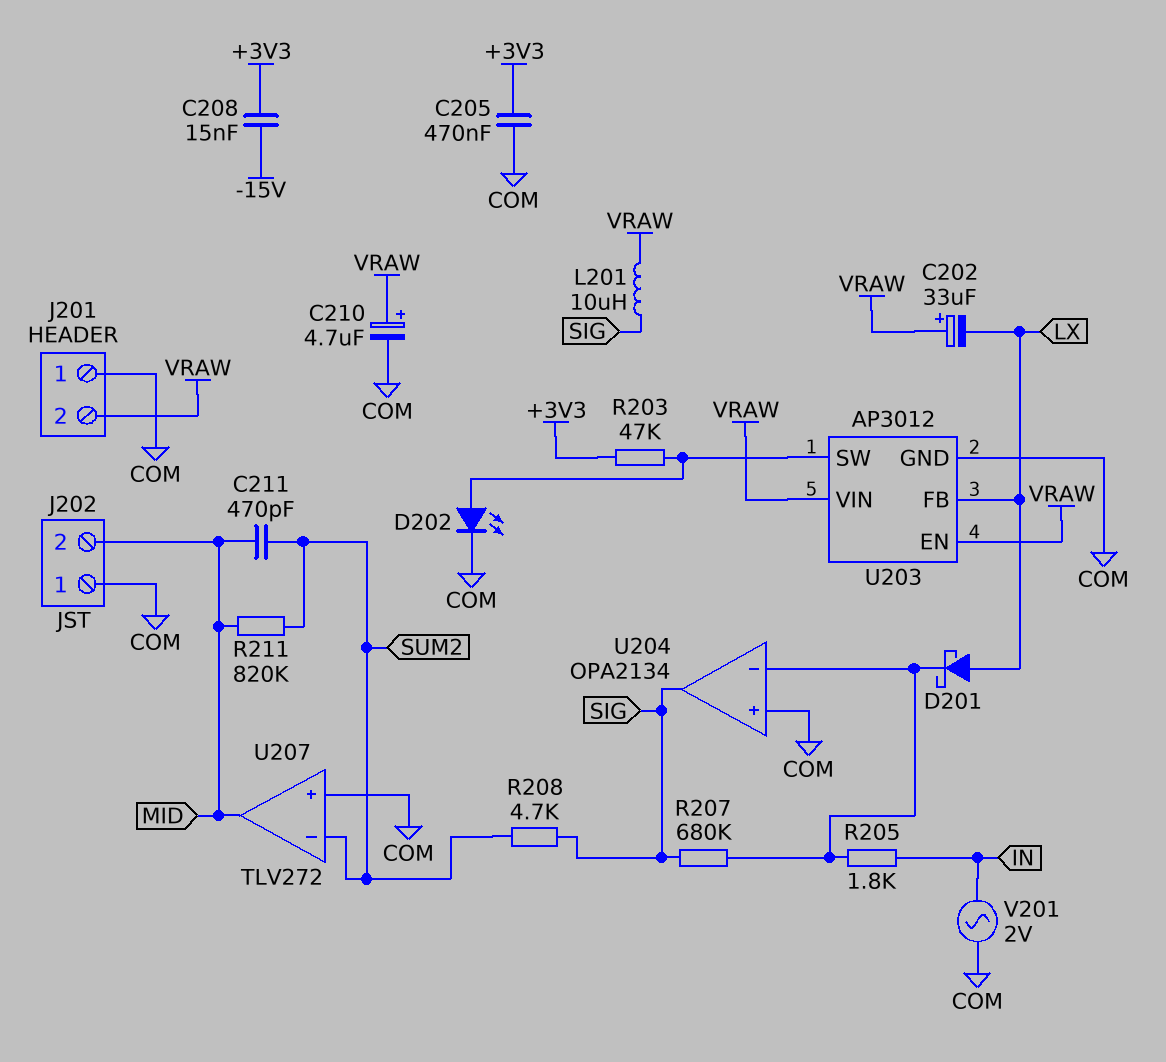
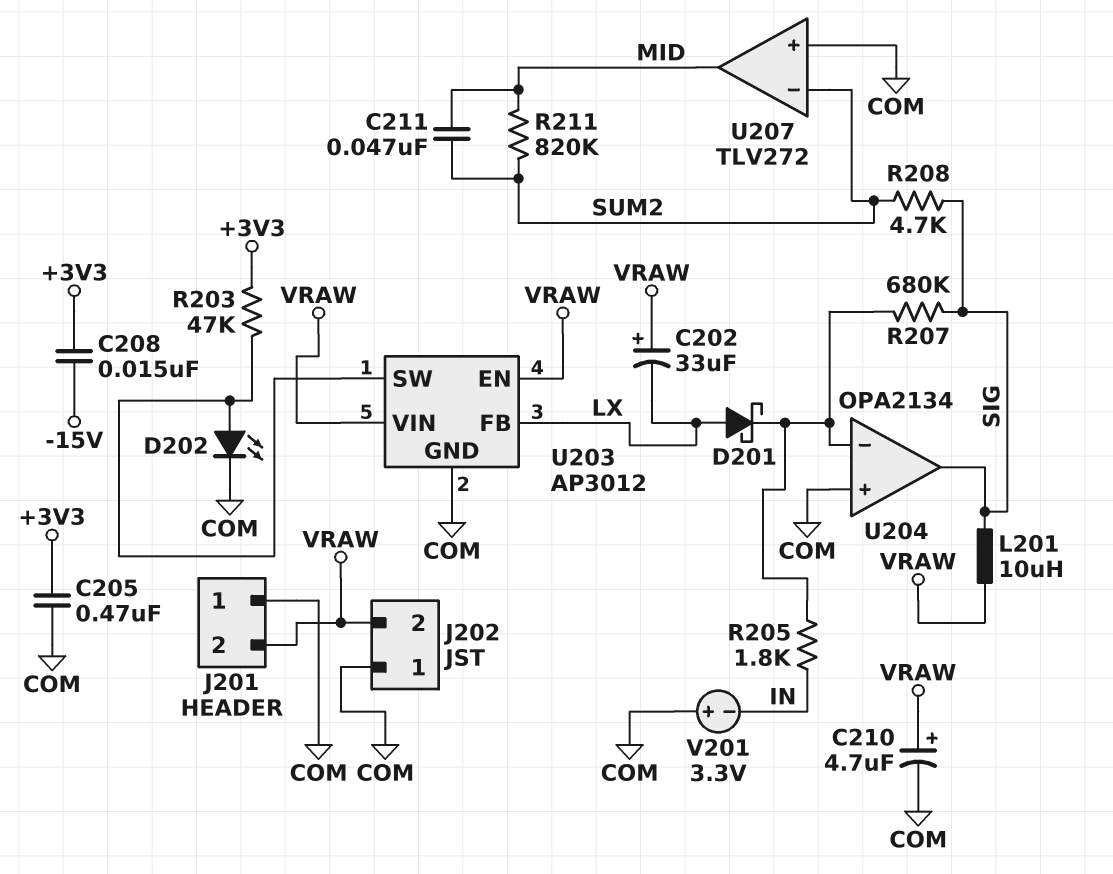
C211: 470pF (MID, SUM2) -> 47nF (MID, SUM2)
J202 pin 2: MID -> VRAW
V201: AC 2V (COM, IN) -> 3.3V (plus COM, minus IN)

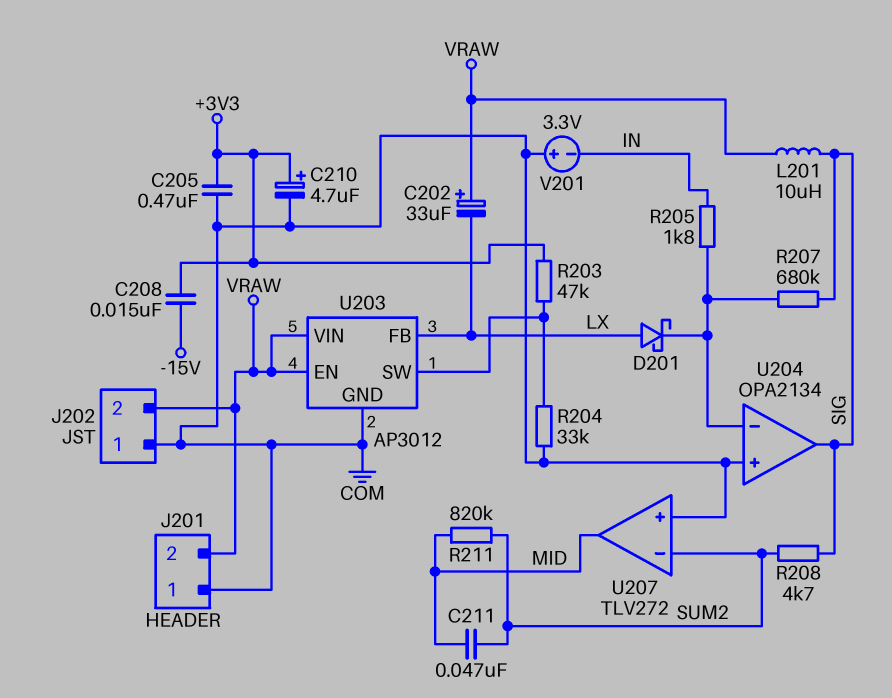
C210: 4.7uF (plus VRAW, minus COM) -> 4.7uF (plus +3V3, minus COM)
D202: LED (A U203/SW, K COM) -> none
R204: none -> 33k (COM, U203/SW)

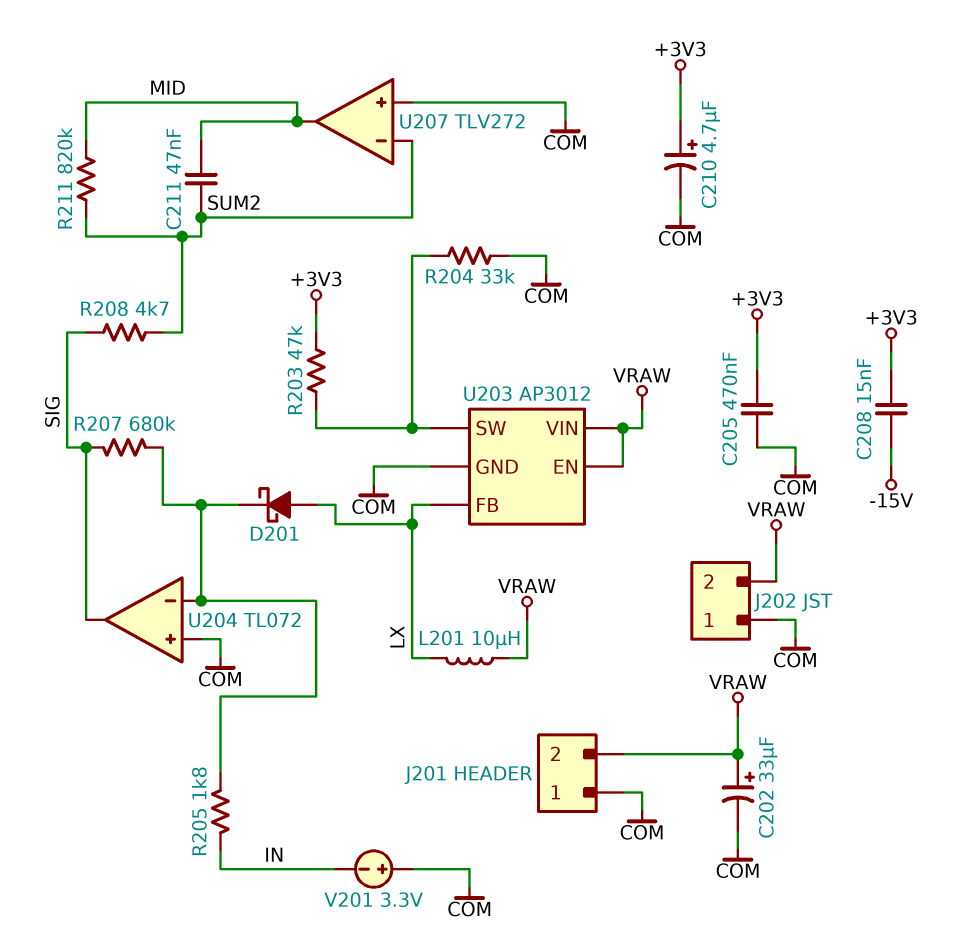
C202: 33uF (plus VRAW, minus LX) -> 33uF (plus VRAW, minus COM)
L201: 10uH (SIG, VRAW) -> 10uH (LX, VRAW)
U204: OPA2134 -> TL072

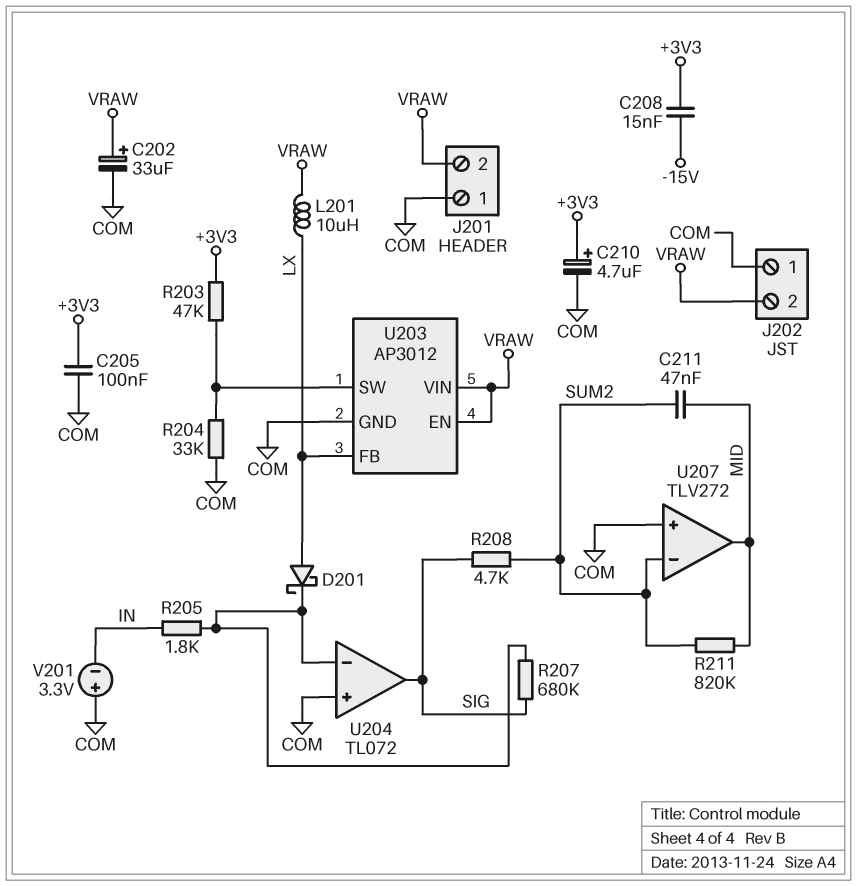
C205: 470nF (+3V3, COM) -> 100nF (+3V3, COM)

